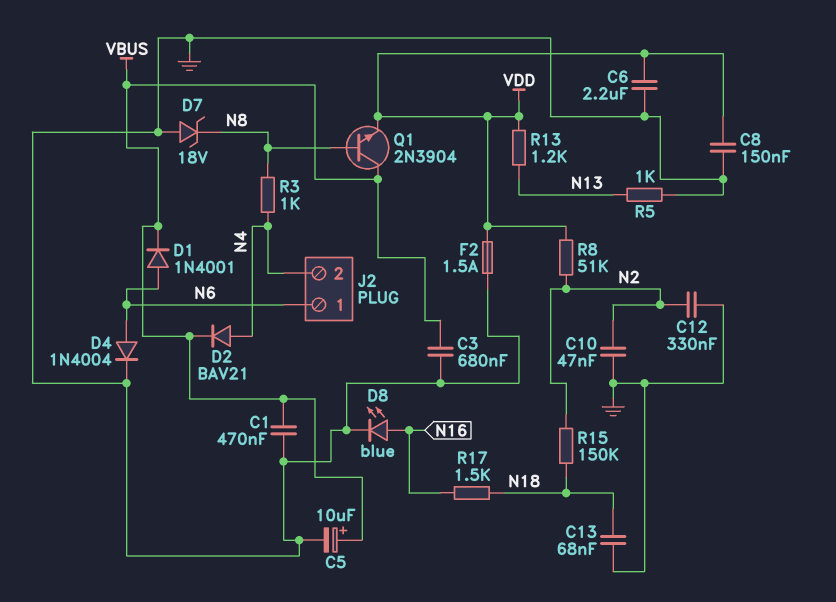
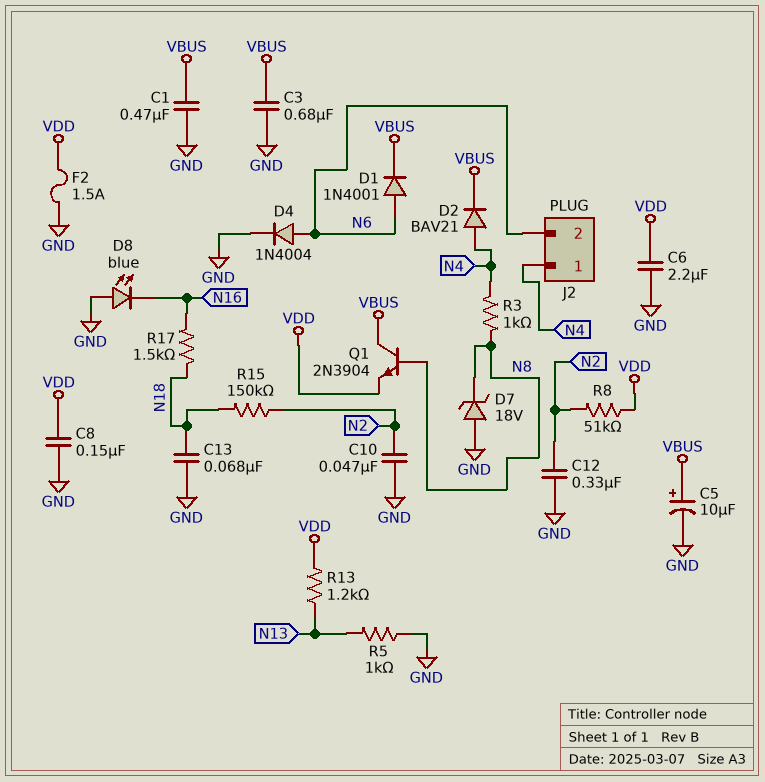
D8: LED blue (A N16, K GND) -> LED blue (A GND, K N16)
J2 pin 1: N6 -> N4
J2 pin 2: N4 -> N6

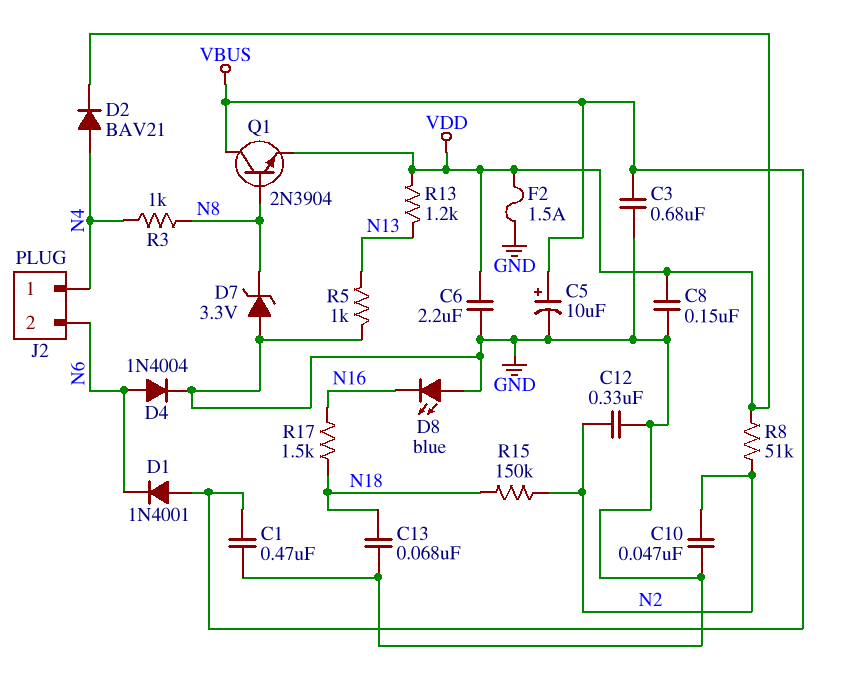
D1: diode 1N4001 (A N6, K VBUS) -> diode 1N4001 (A VBUS, K N6)
D2: diode BAV21 (A N4, K VBUS) -> diode BAV21 (A N4, K VDD)
D7: zener 18V (A GND, K N8) -> zener 3.3V (A GND, K N8)

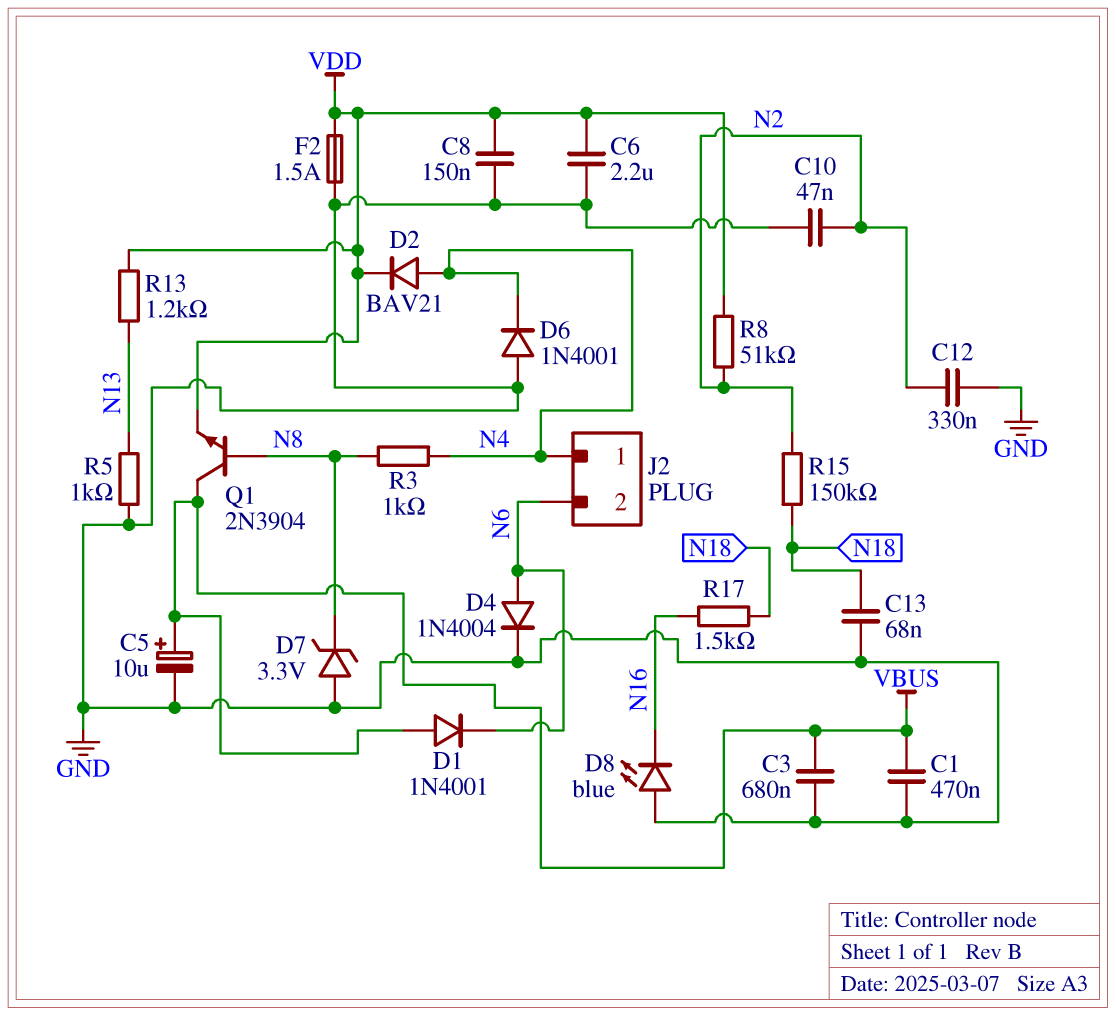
D6: none -> diode 1N4001 (A GND, K N4)

